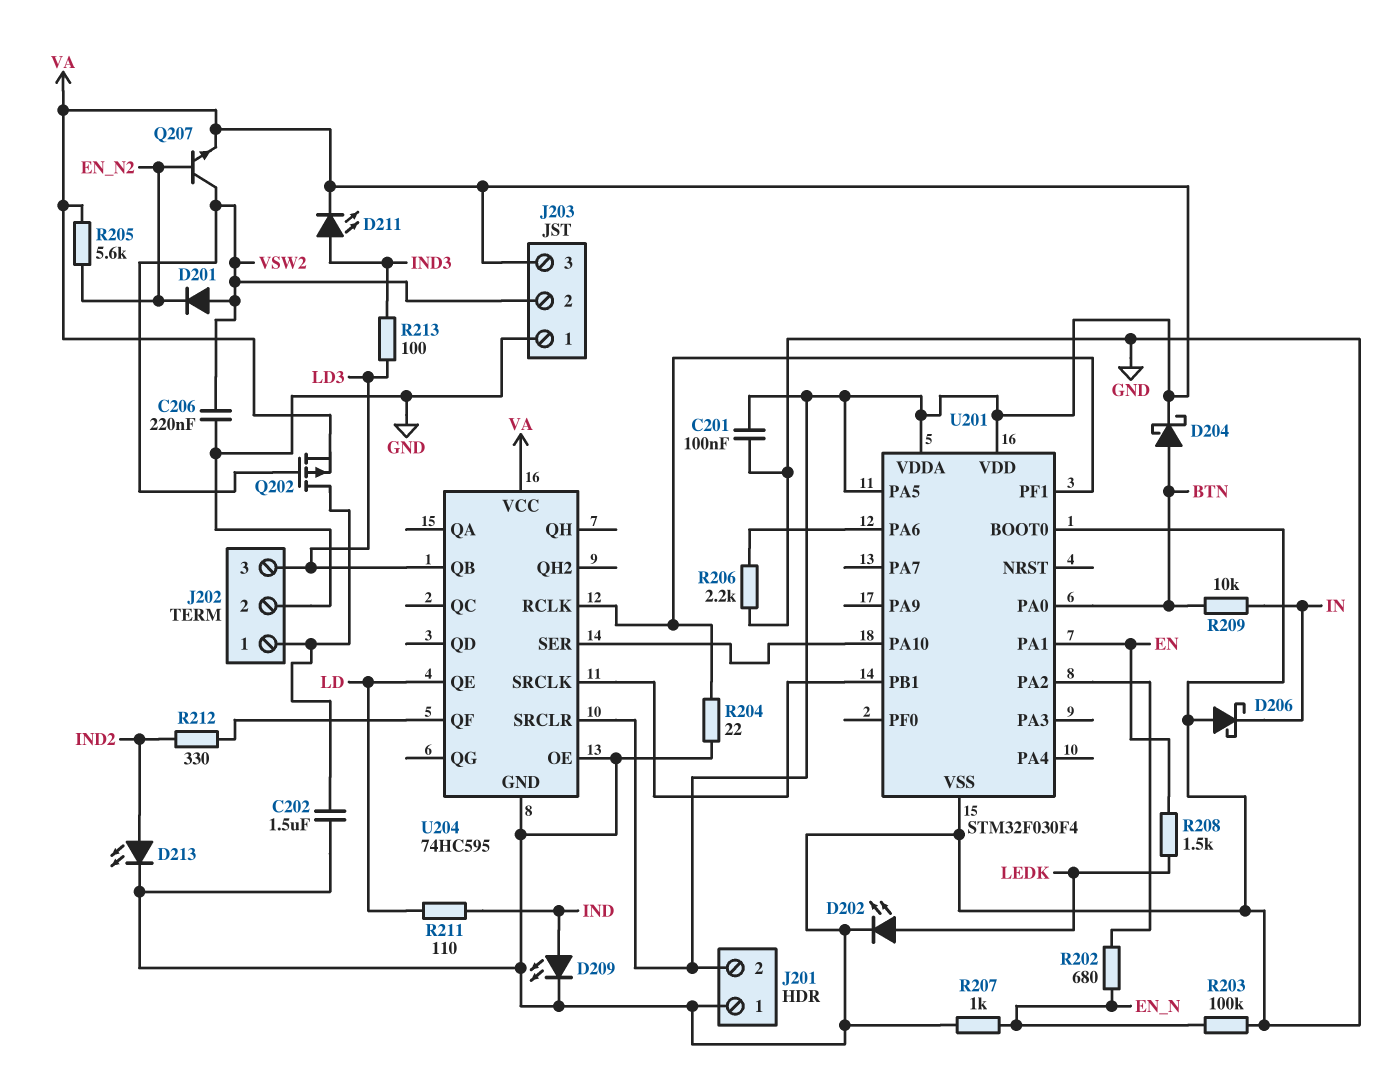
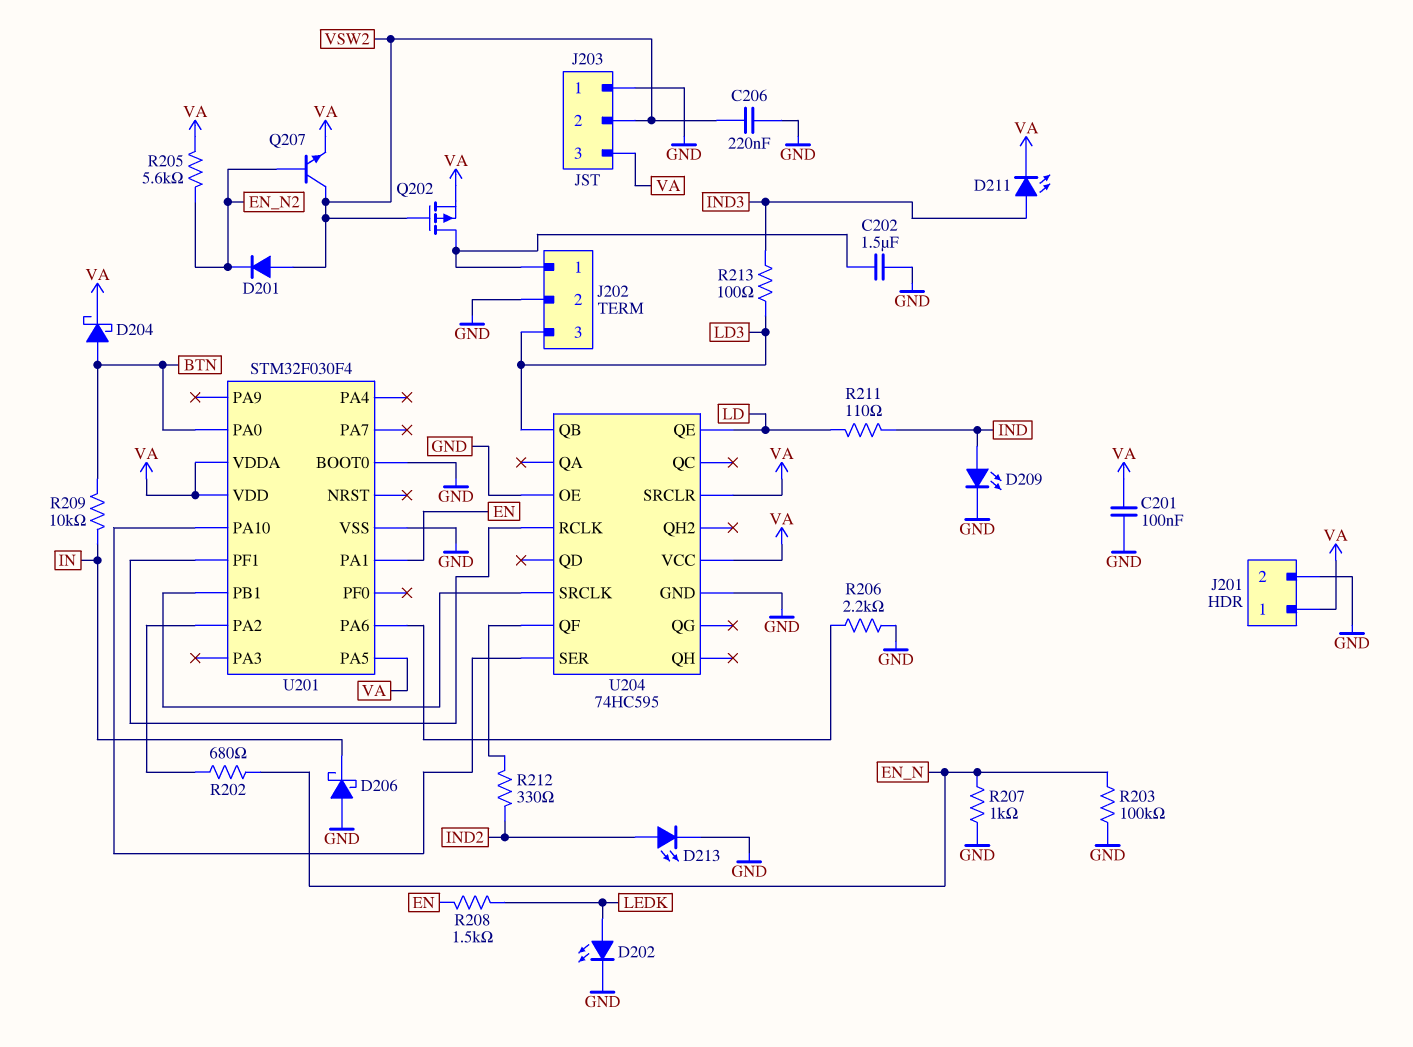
J201 pin 1: GND -> VA
J201 pin 2: VA -> GND
R204: 22 (GND, U201/PF1) -> none

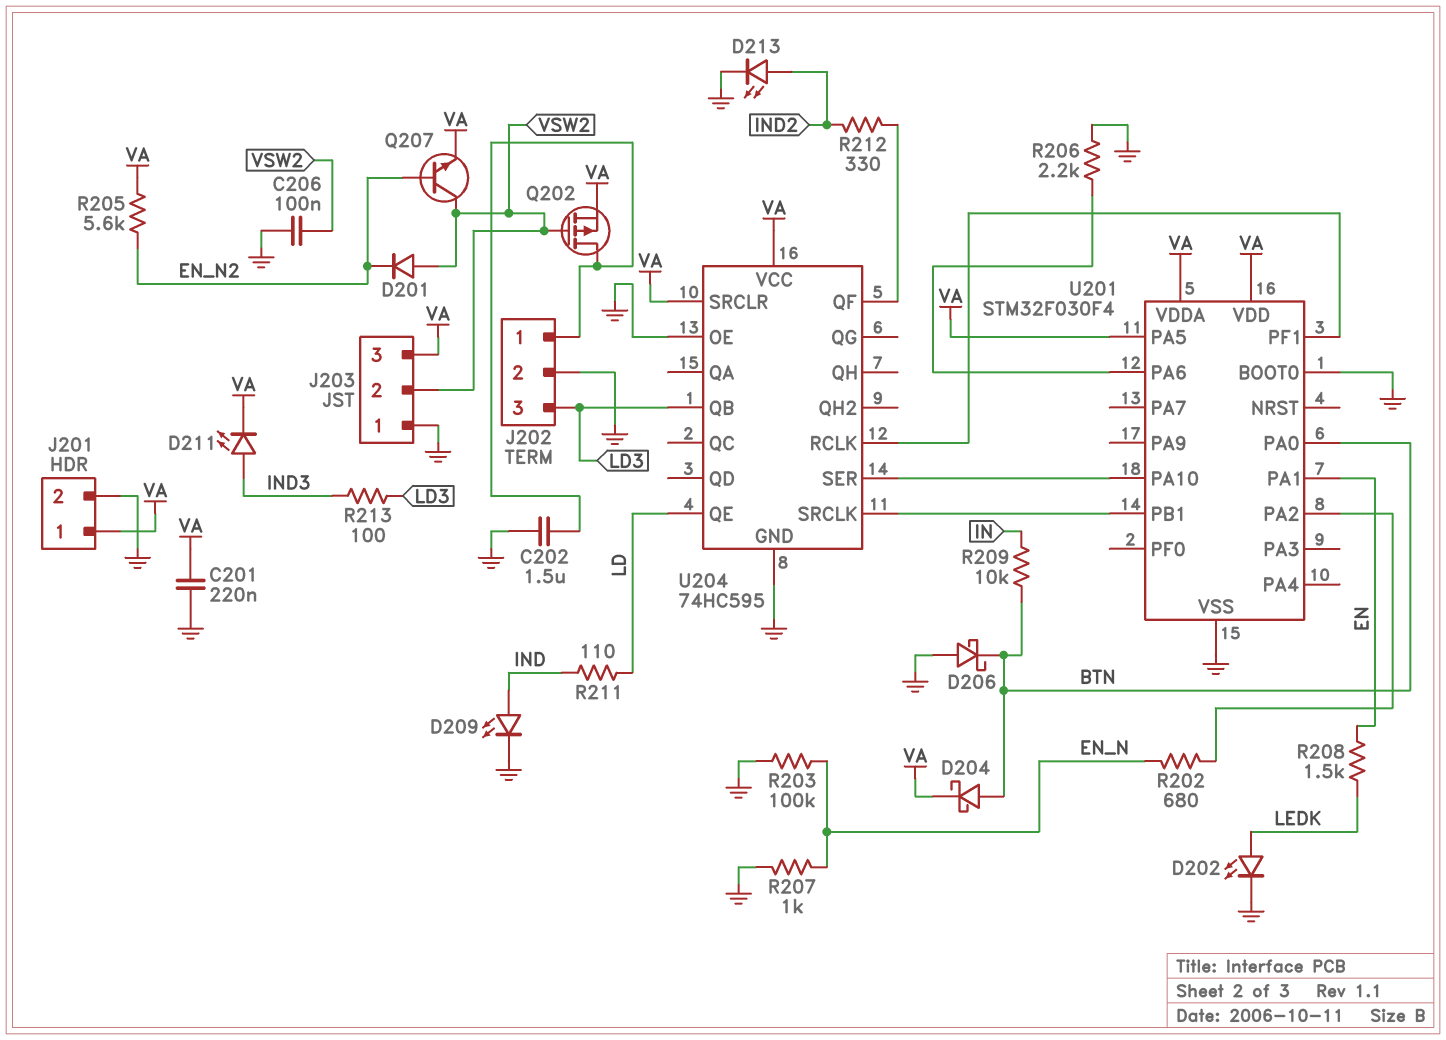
C201: 100nF (GND, VA) -> 220nF (GND, VA)
C206: 220nF (GND, VSW2) -> 100nF (GND, VSW2)
D206: schottky (A GND, K IN) -> schottky (A GND, K BTN)

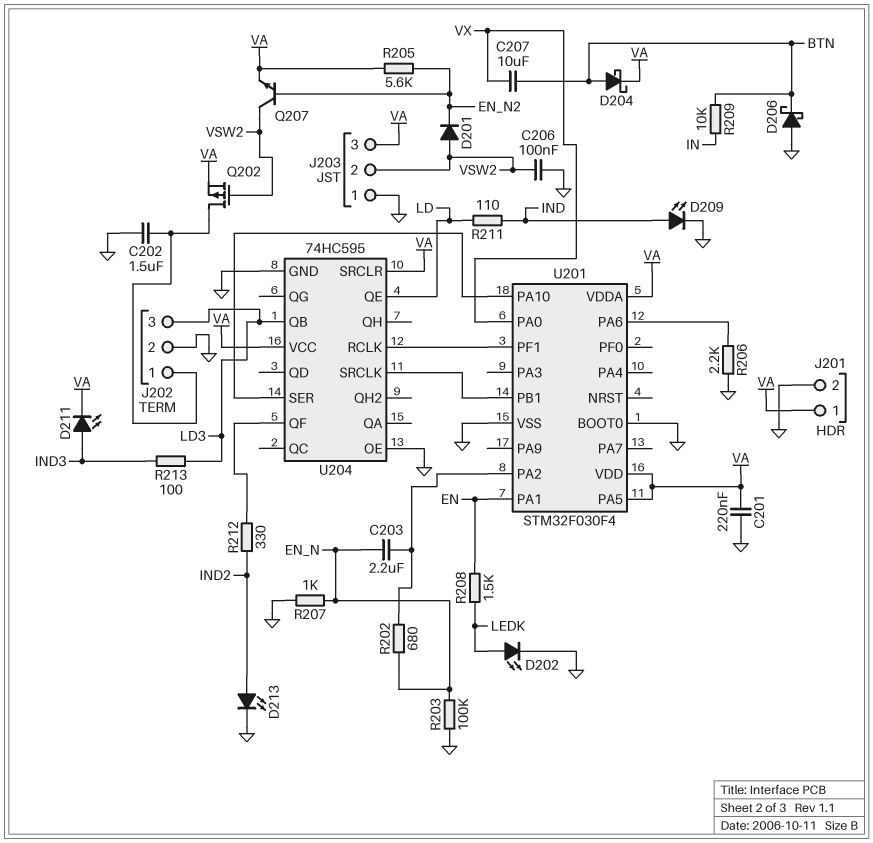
C203: none -> 2.2uF (EN_N, U201/PA2)
C207: none -> 10uF (BTN, VX)
U201 pin PA0: BTN -> VX

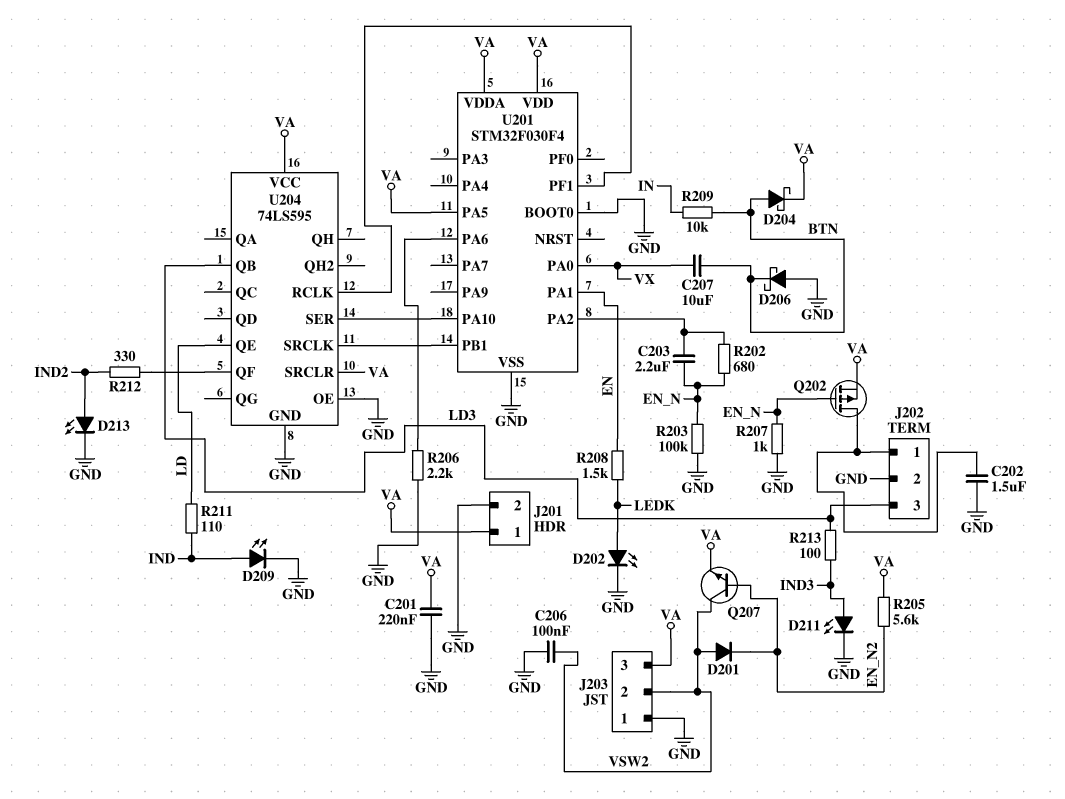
D211: LED (A IND3, K VA) -> LED (A IND3, K GND)
Q202: PMOS (G VSW2, D J202/1, S VA) -> PMOS (G EN_N, D J202/1, S VA)
U204: 74HC595 -> 74LS595

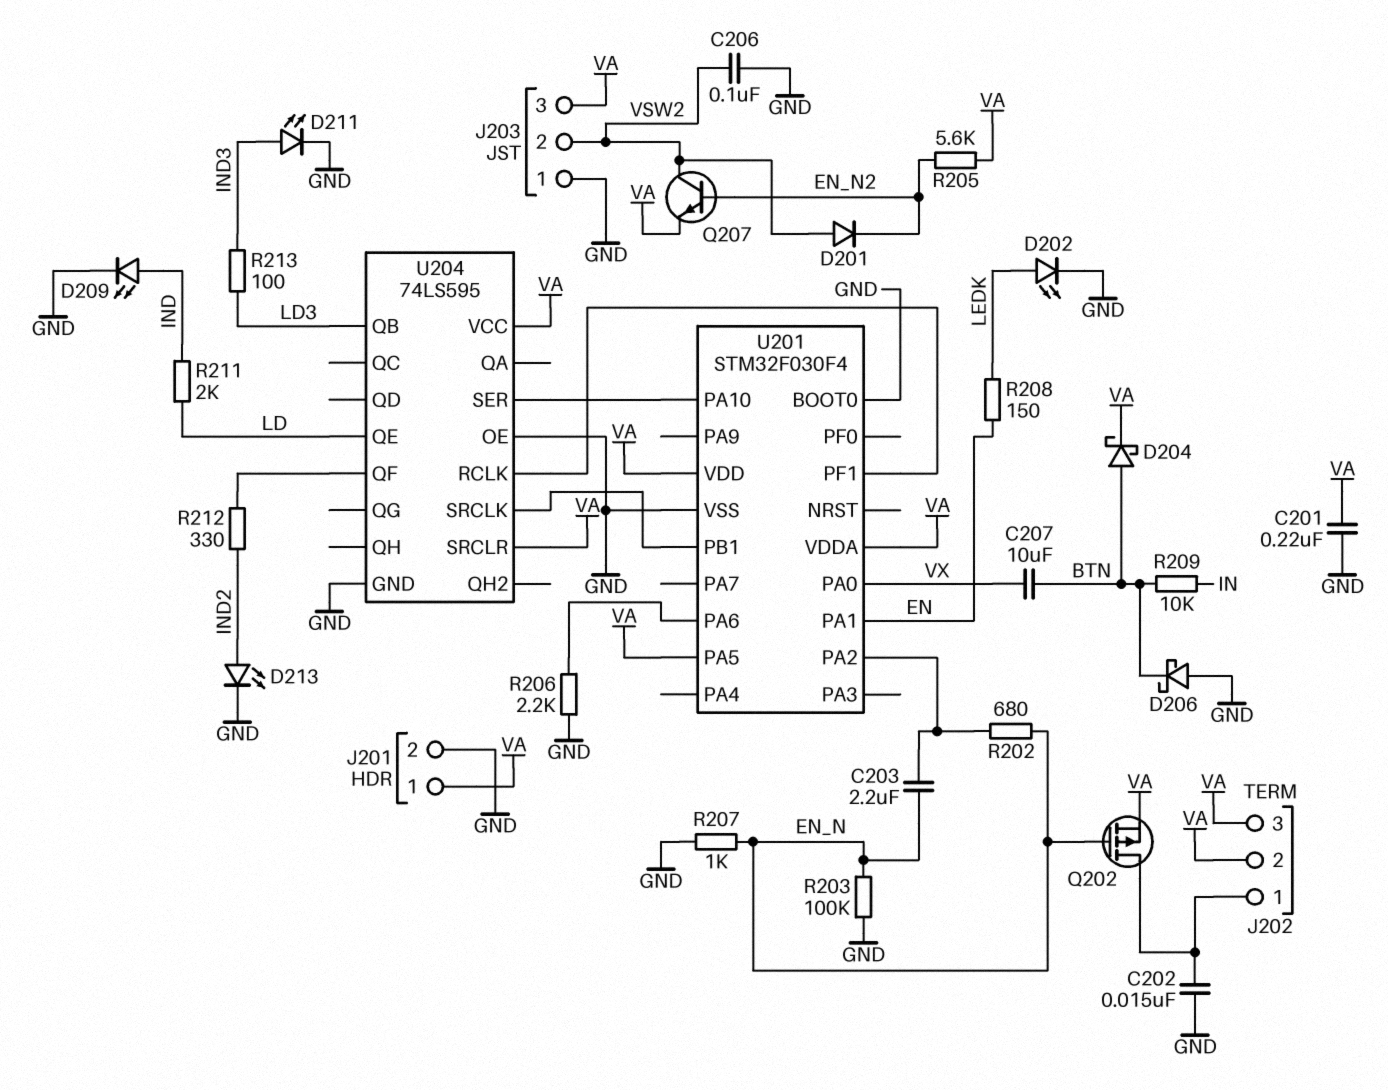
C202: 1.5uF (GND, J202/1) -> 15nF (GND, J202/1)
J202 pin 2: GND -> VA
J202 pin 3: LD3 -> VA
R208: 1.5k (EN, LEDK) -> 150 (EN, LEDK)
R211: 110 (IND, LD) -> 2k (IND, LD)

